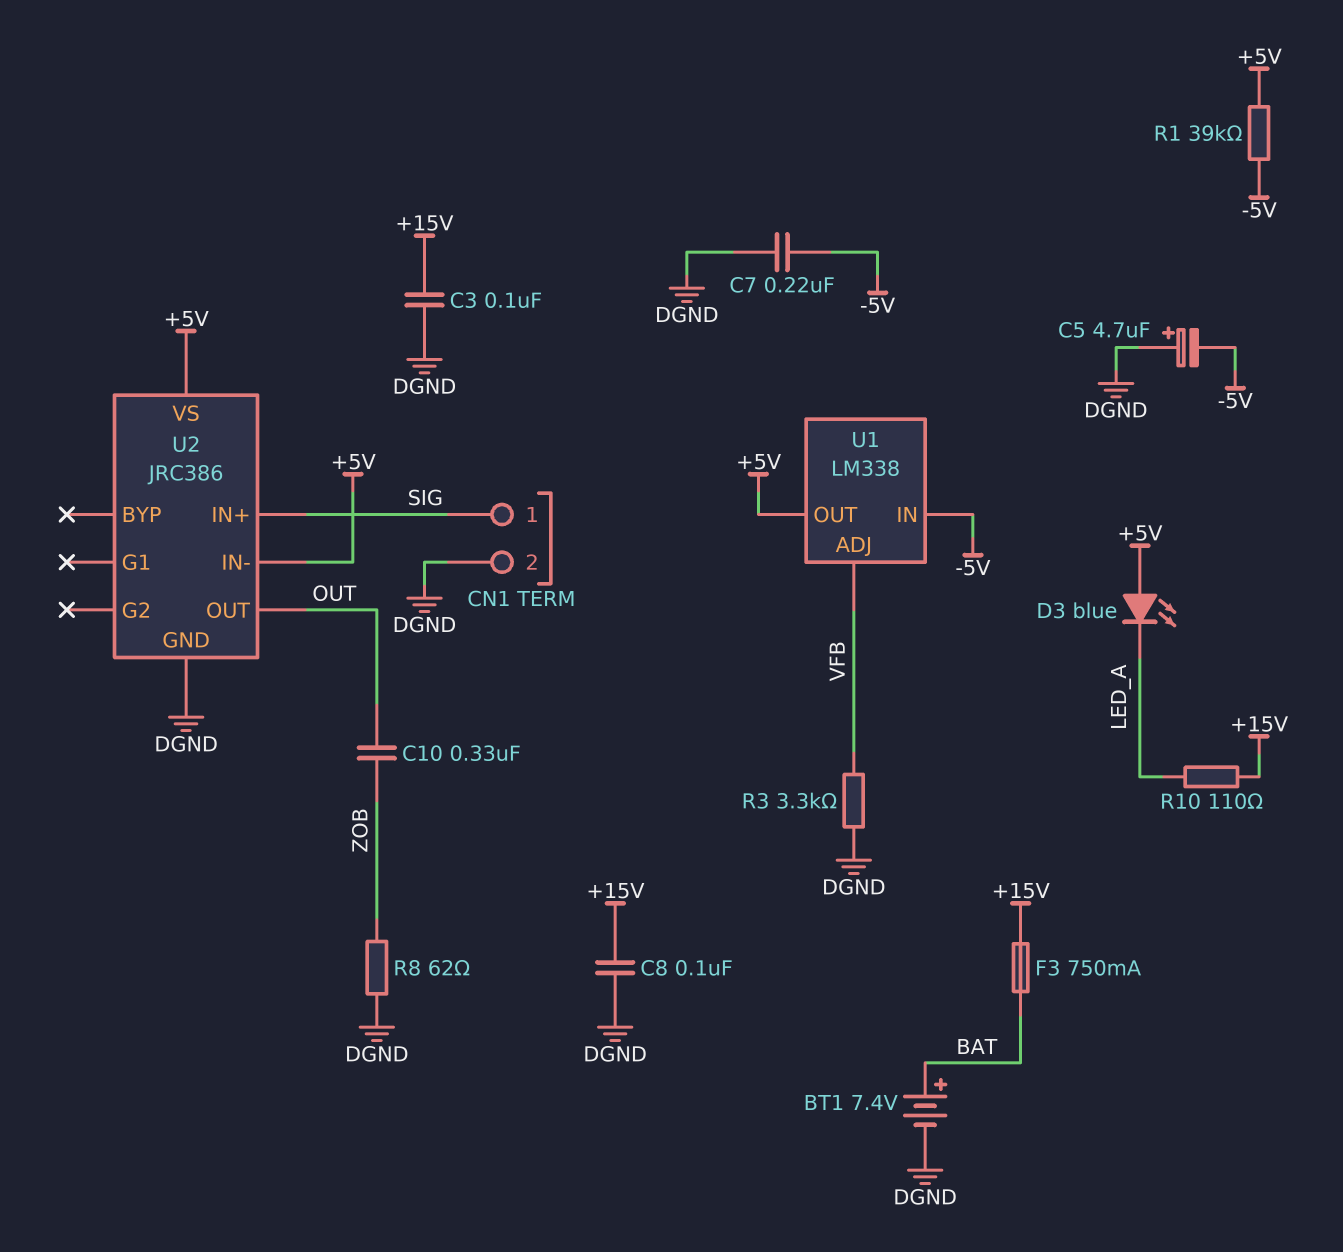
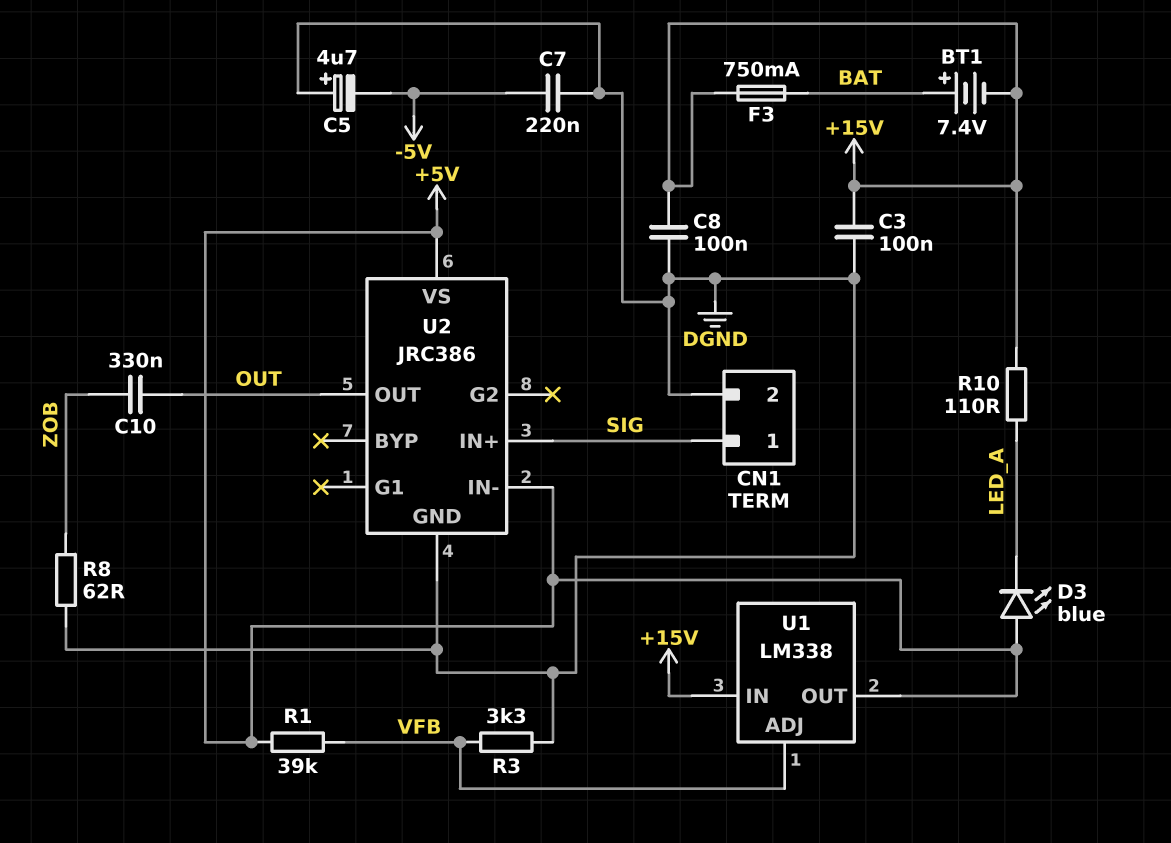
BT1: 7.4V (plus BAT, minus DGND) -> 7.4V (plus BAT, minus +15V)
R1: 39k (+5V, -5V) -> 39k (+5V, VFB)
U1 pin IN: -5V -> +15V

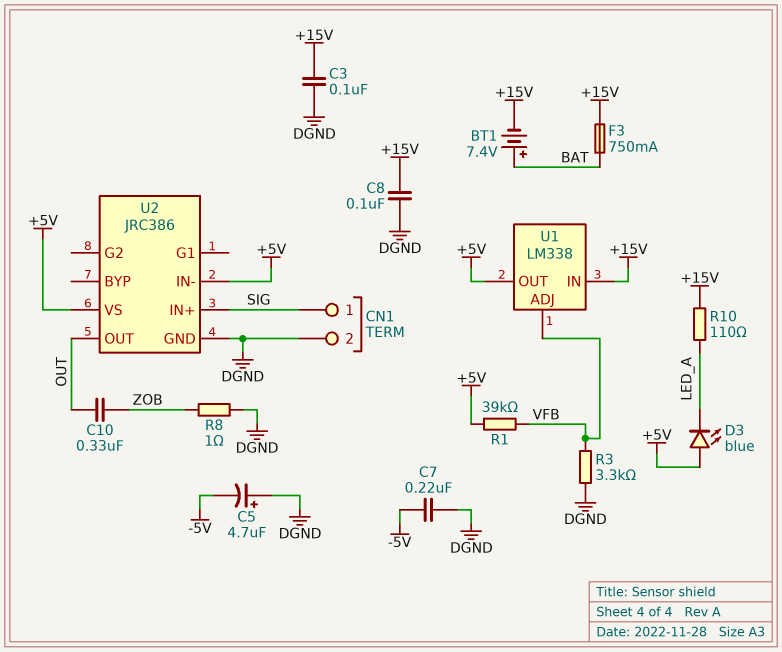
R8: 62 (DGND, ZOB) -> 1 (DGND, ZOB)

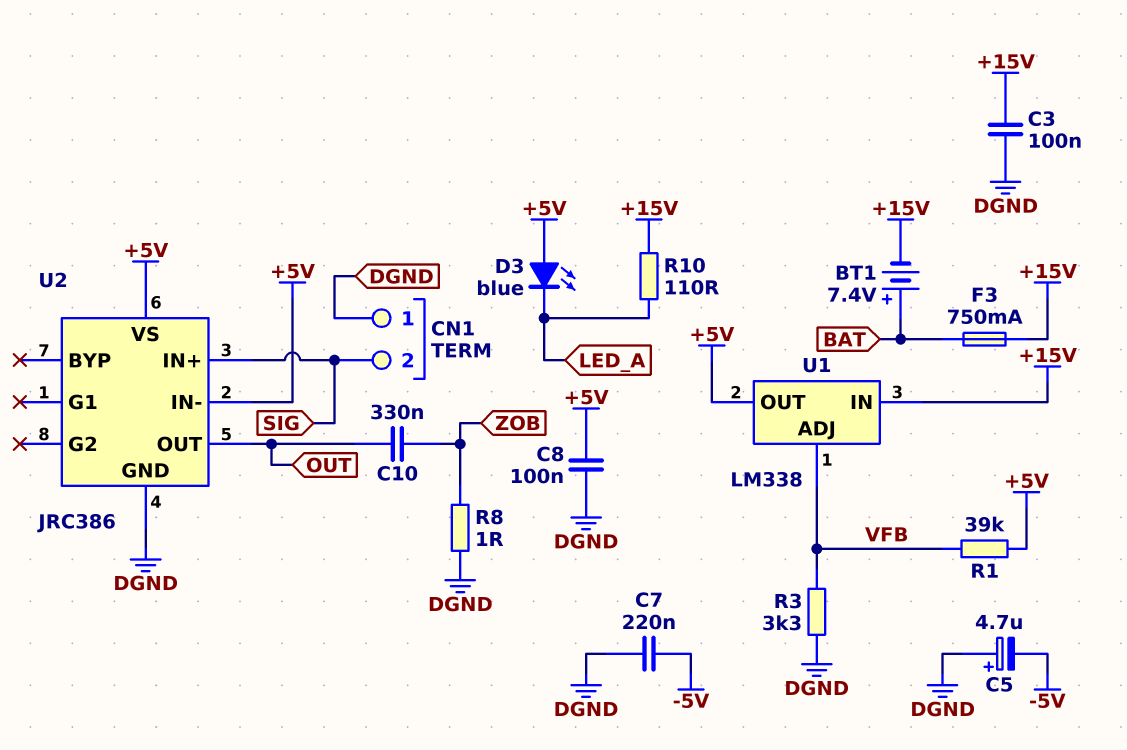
C8: 100nF (+15V, DGND) -> 100nF (+5V, DGND)
CN1 pin 1: SIG -> DGND
CN1 pin 2: DGND -> SIG

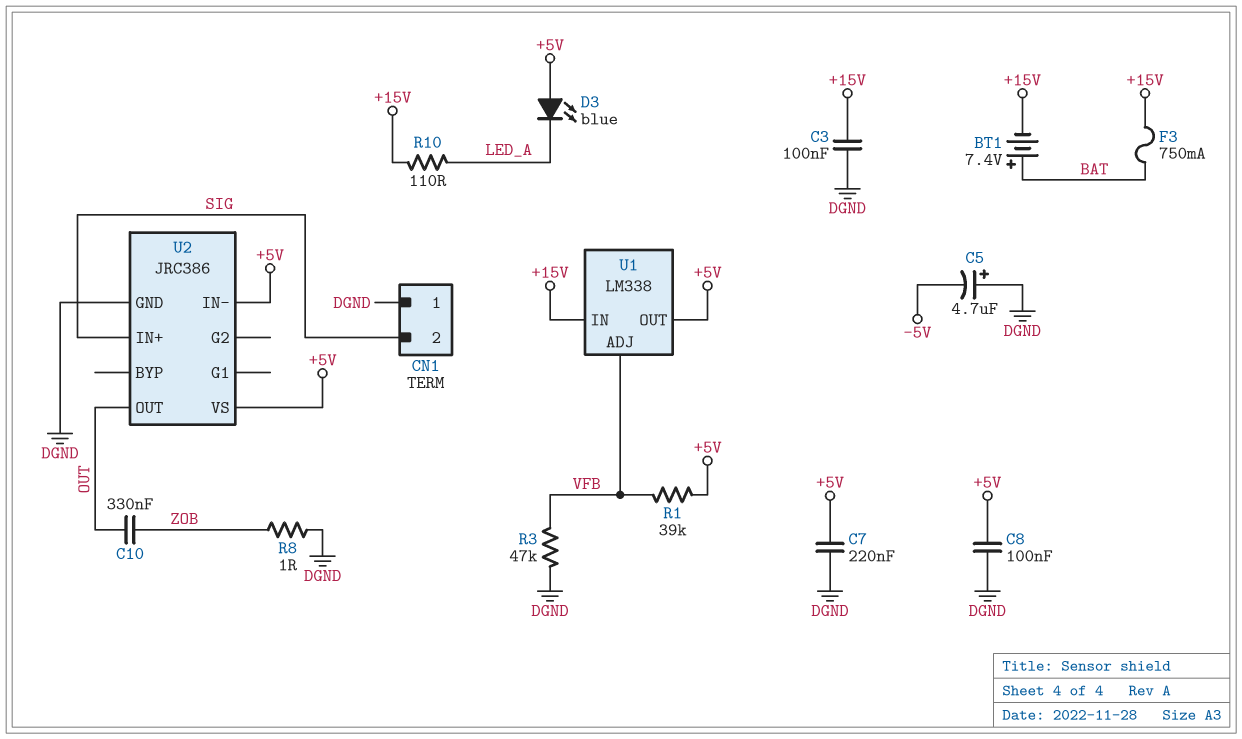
C7: 220nF (-5V, DGND) -> 220nF (+5V, DGND)
R3: 3.3k (DGND, VFB) -> 47k (DGND, VFB)

